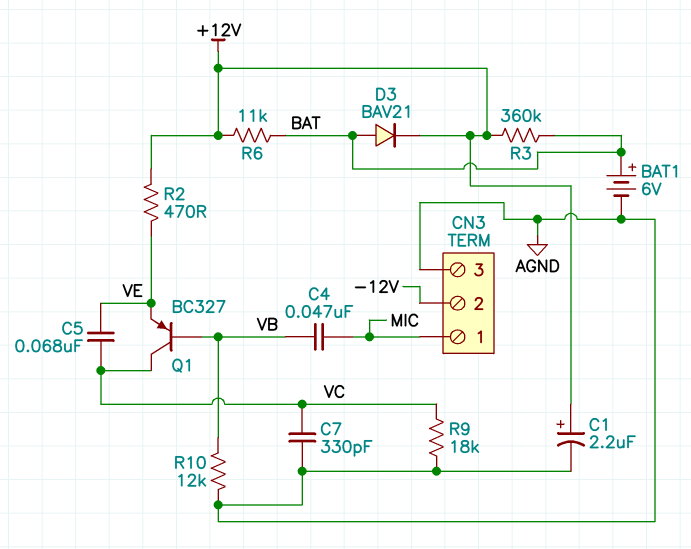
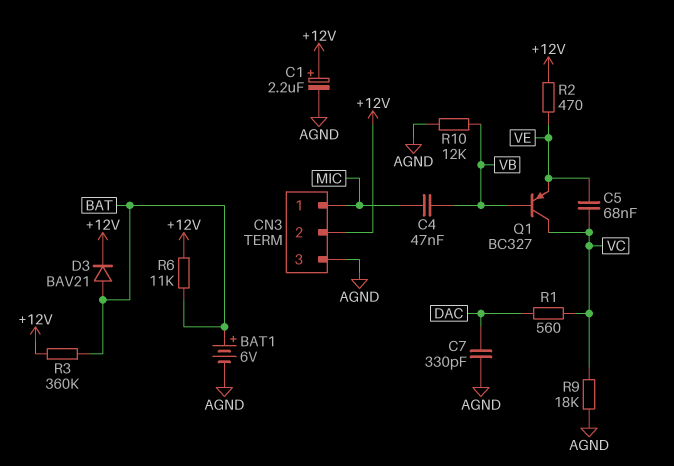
C7: 330pF (AGND, VC) -> 330pF (AGND, DAC)
CN3 pin 2: -12V -> +12V
R1: none -> 560 (DAC, VC)

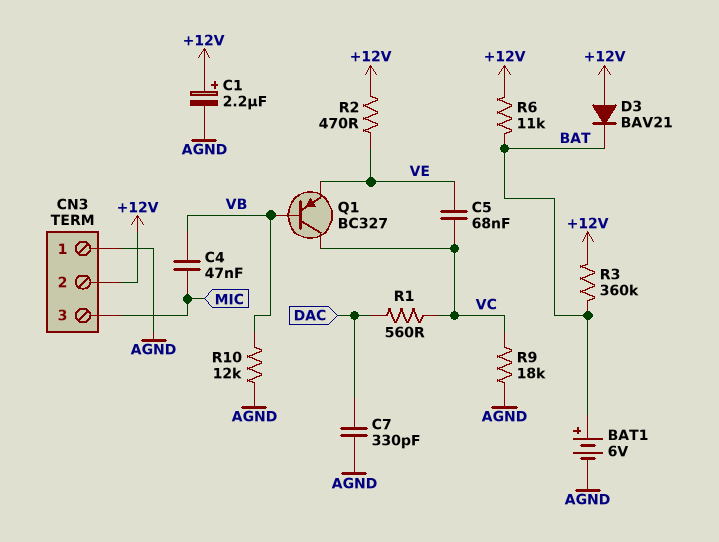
CN3 pin 1: MIC -> AGND
CN3 pin 3: AGND -> MIC
D3: diode BAV21 (A BAT, K +12V) -> diode BAV21 (A +12V, K BAT)

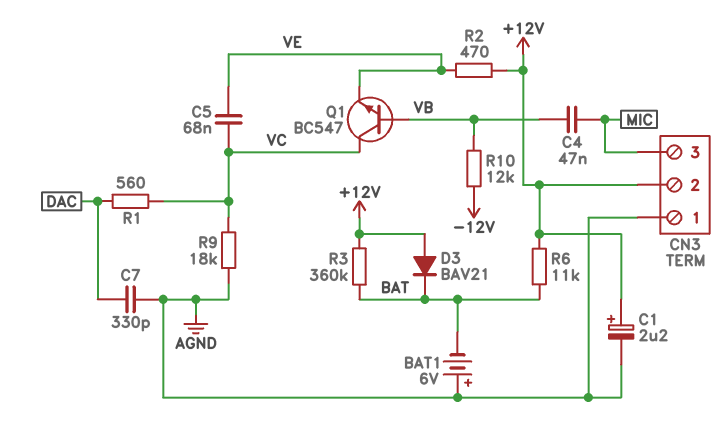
BAT1: 6V (plus BAT, minus AGND) -> 6V (plus AGND, minus BAT)
Q1: PNP BC327 (B VB, C VC, E VE) -> NPN BC547 (B VB, C VC, E VE)
R10: 12k (AGND, VB) -> 12k (-12V, VB)

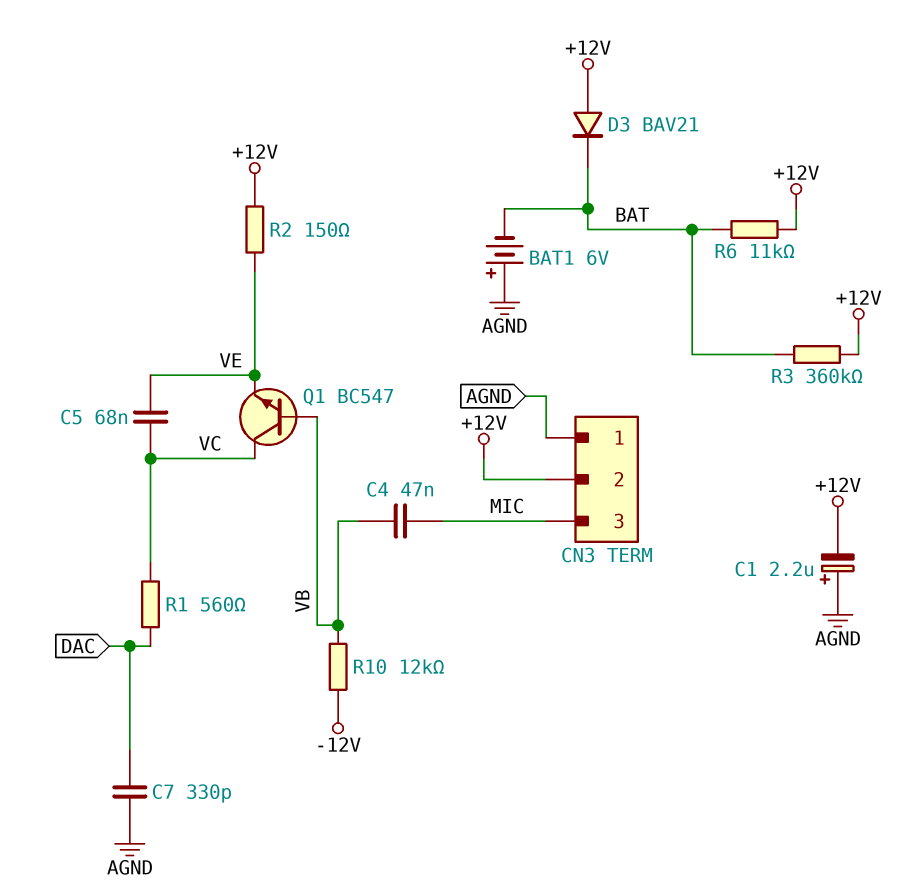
C1: 2.2uF (plus +12V, minus AGND) -> 2.2uF (plus AGND, minus +12V)
R2: 470 (+12V, VE) -> 150 (+12V, VE)
R9: 18k (AGND, VC) -> none

